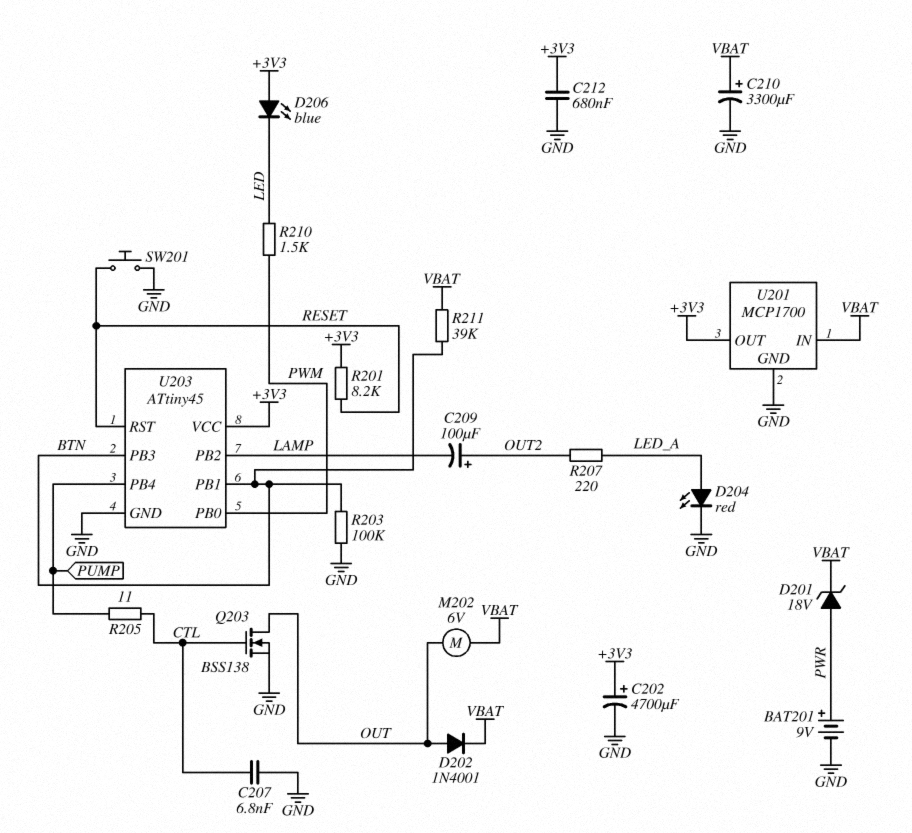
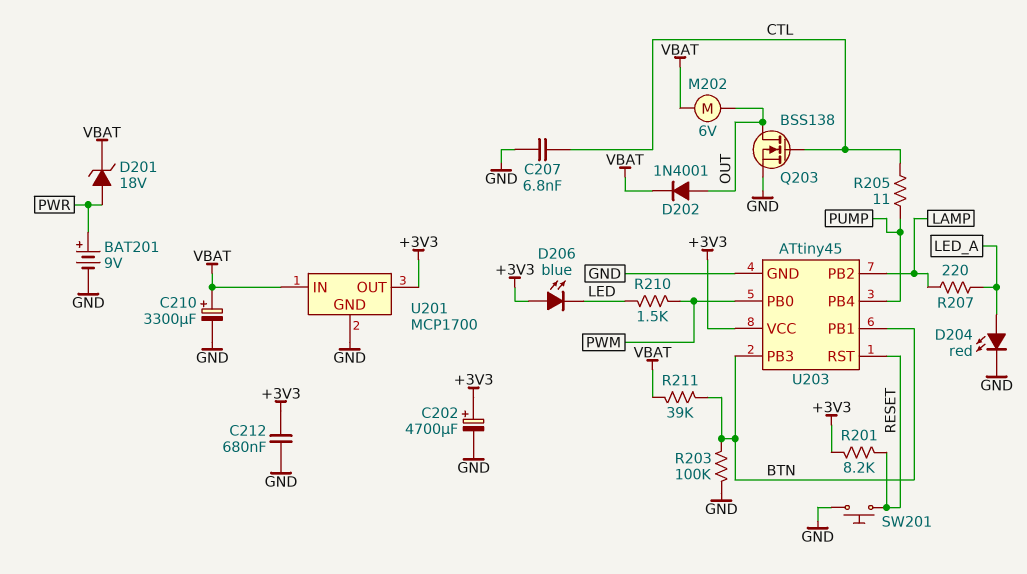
C209: 100uF (plus OUT2, minus LAMP) -> none
R207: 220 (LED_A, OUT2) -> 220 (LAMP, LED_A)

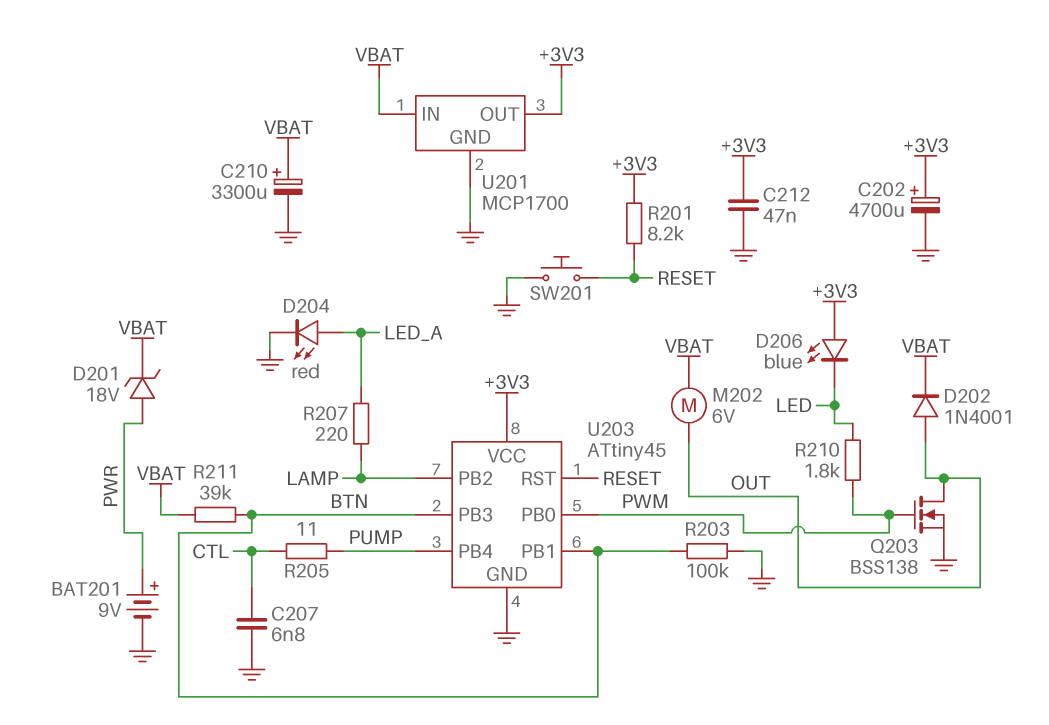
C212: 680nF (+3V3, GND) -> 47nF (+3V3, GND)
Q203: NMOS BSS138 (G CTL, D OUT, S GND) -> NMOS BSS138 (G PWM, D OUT, S GND)
R210: 1.5k (LED, PWM) -> 1.8k (LED, PWM)

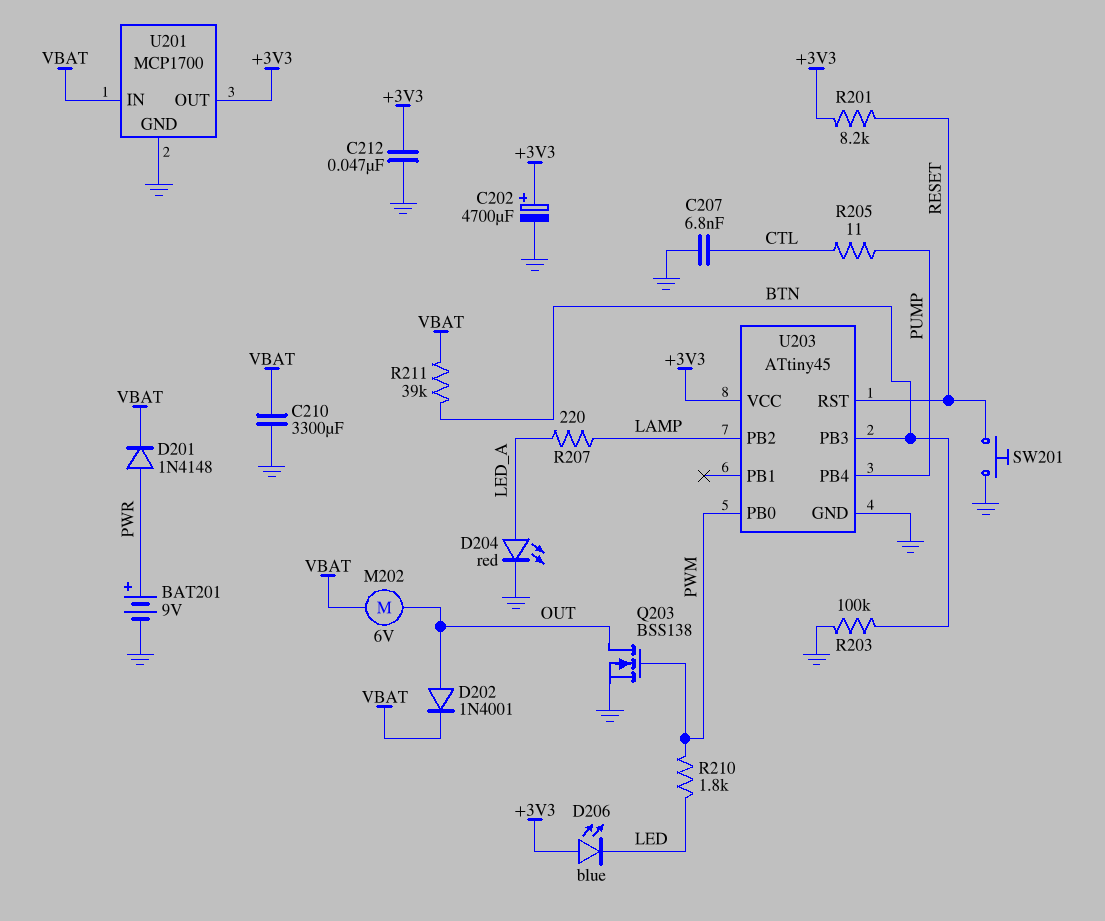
C210: 3300uF (plus VBAT, minus GND) -> 3300uF (GND, VBAT)
D201: zener 18V (A PWR, K VBAT) -> diode 1N4148 (A PWR, K VBAT)
U203 pin PB1: BTN -> none

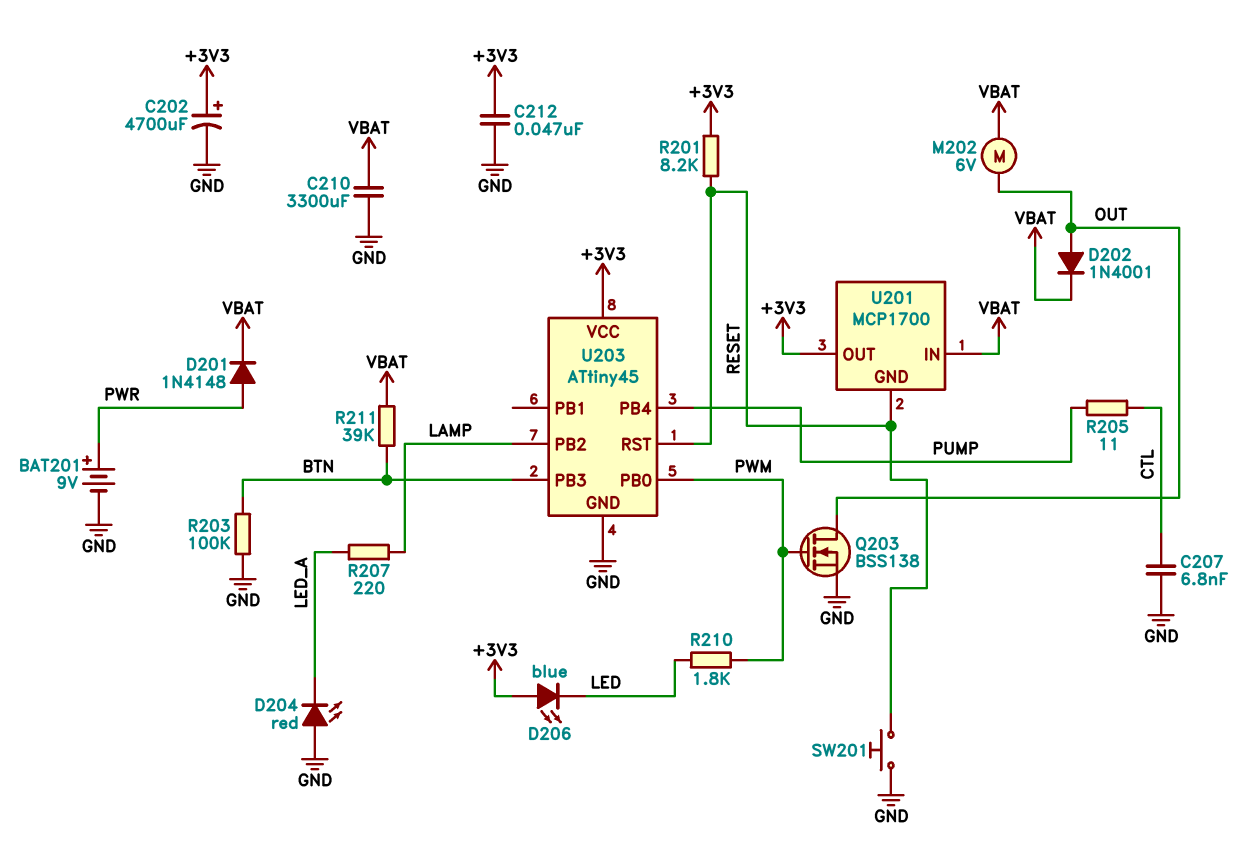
D204: LED red (A LED_A, K GND) -> LED red (A GND, K LED_A)
U201 pin GND: GND -> RESET

